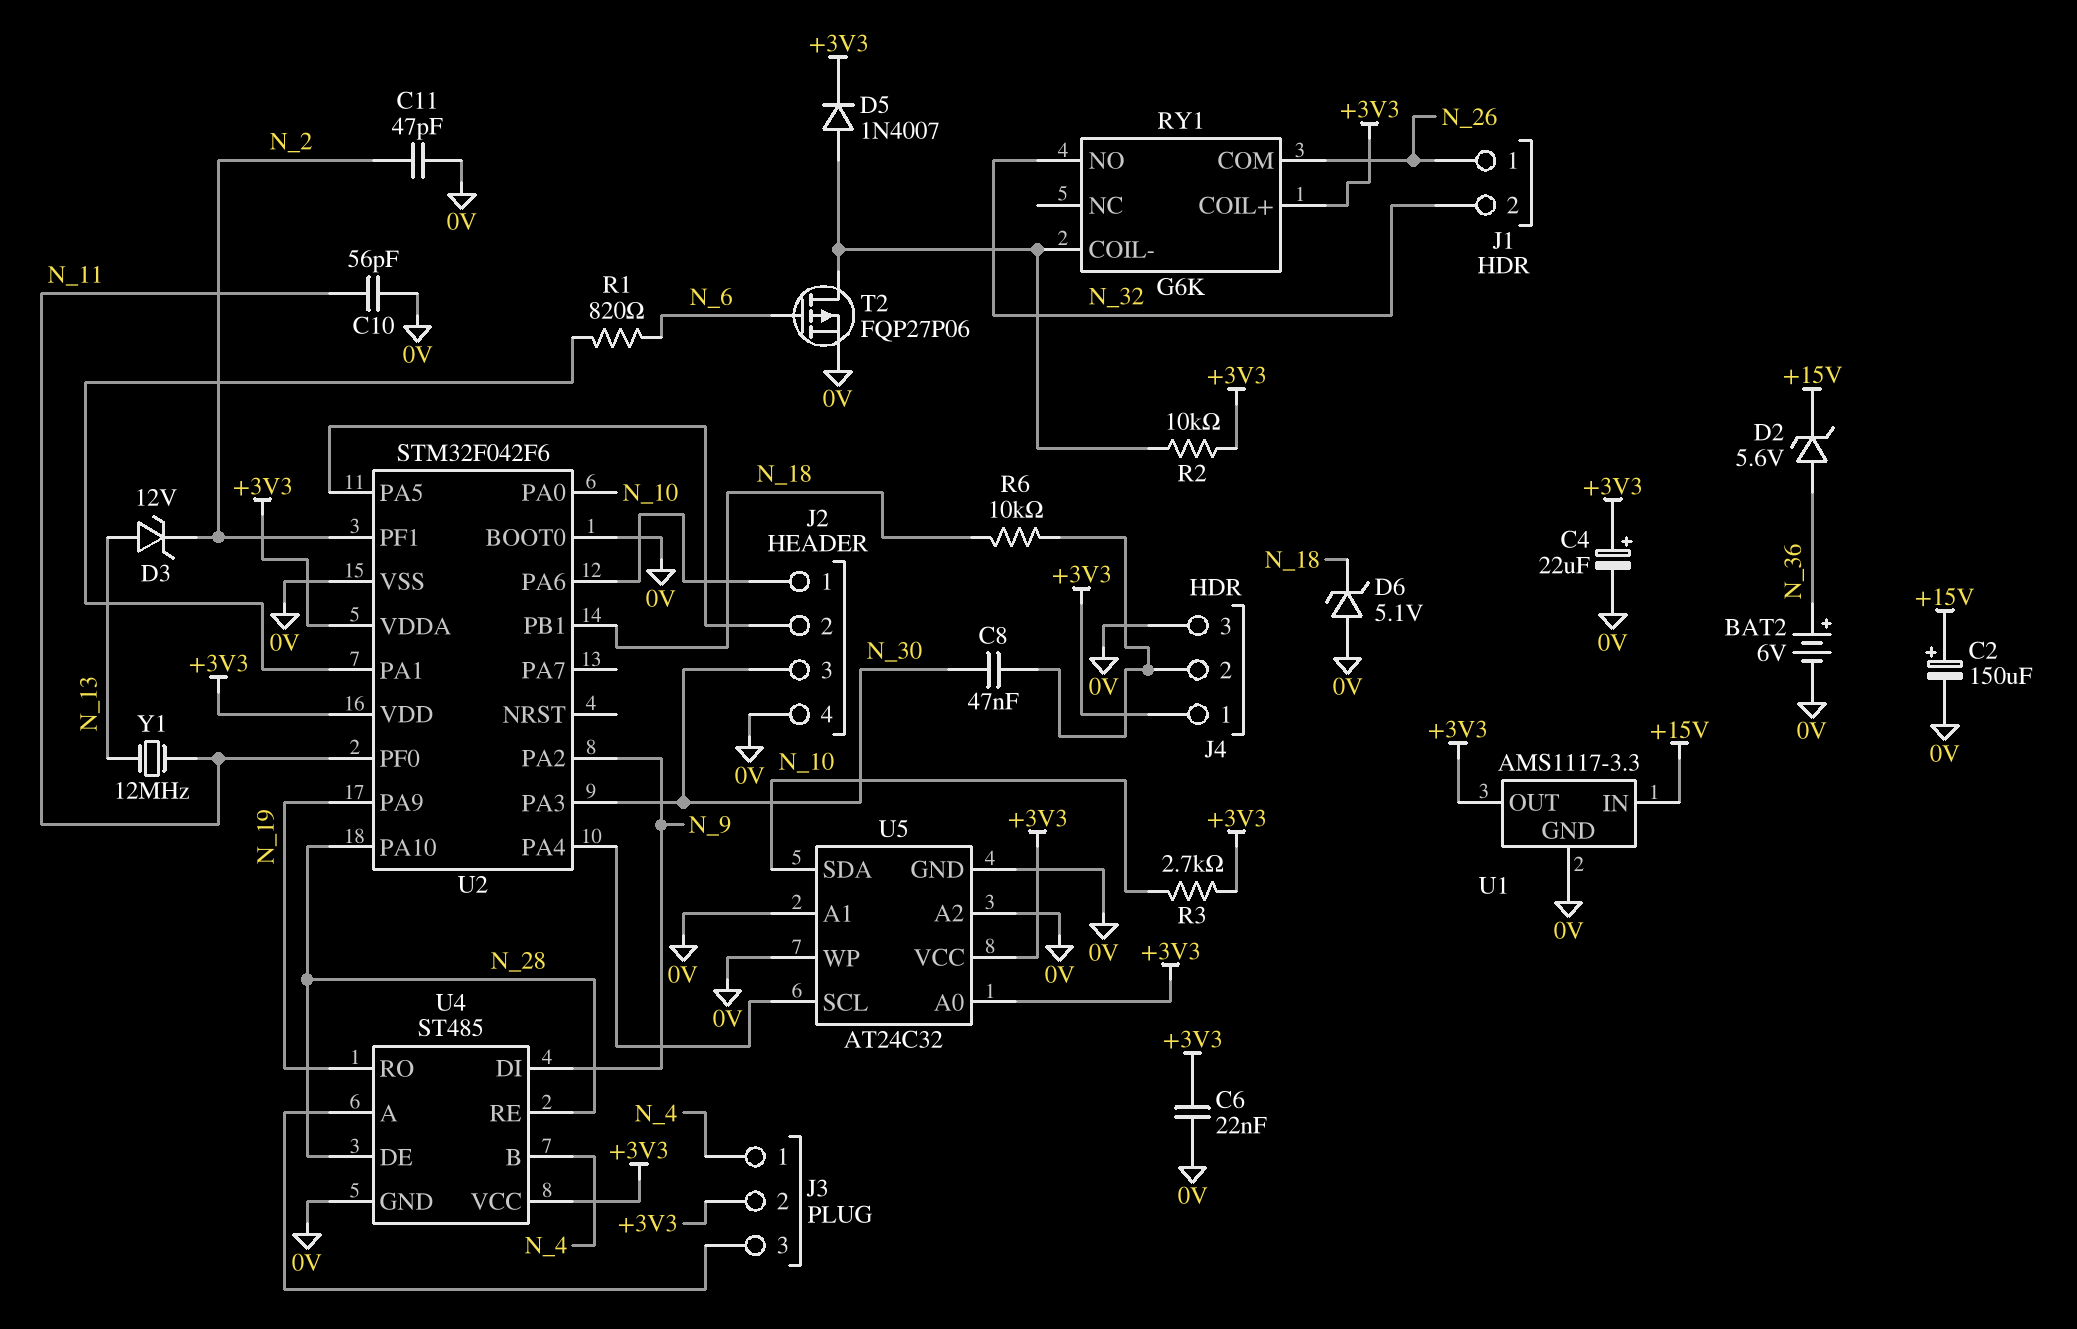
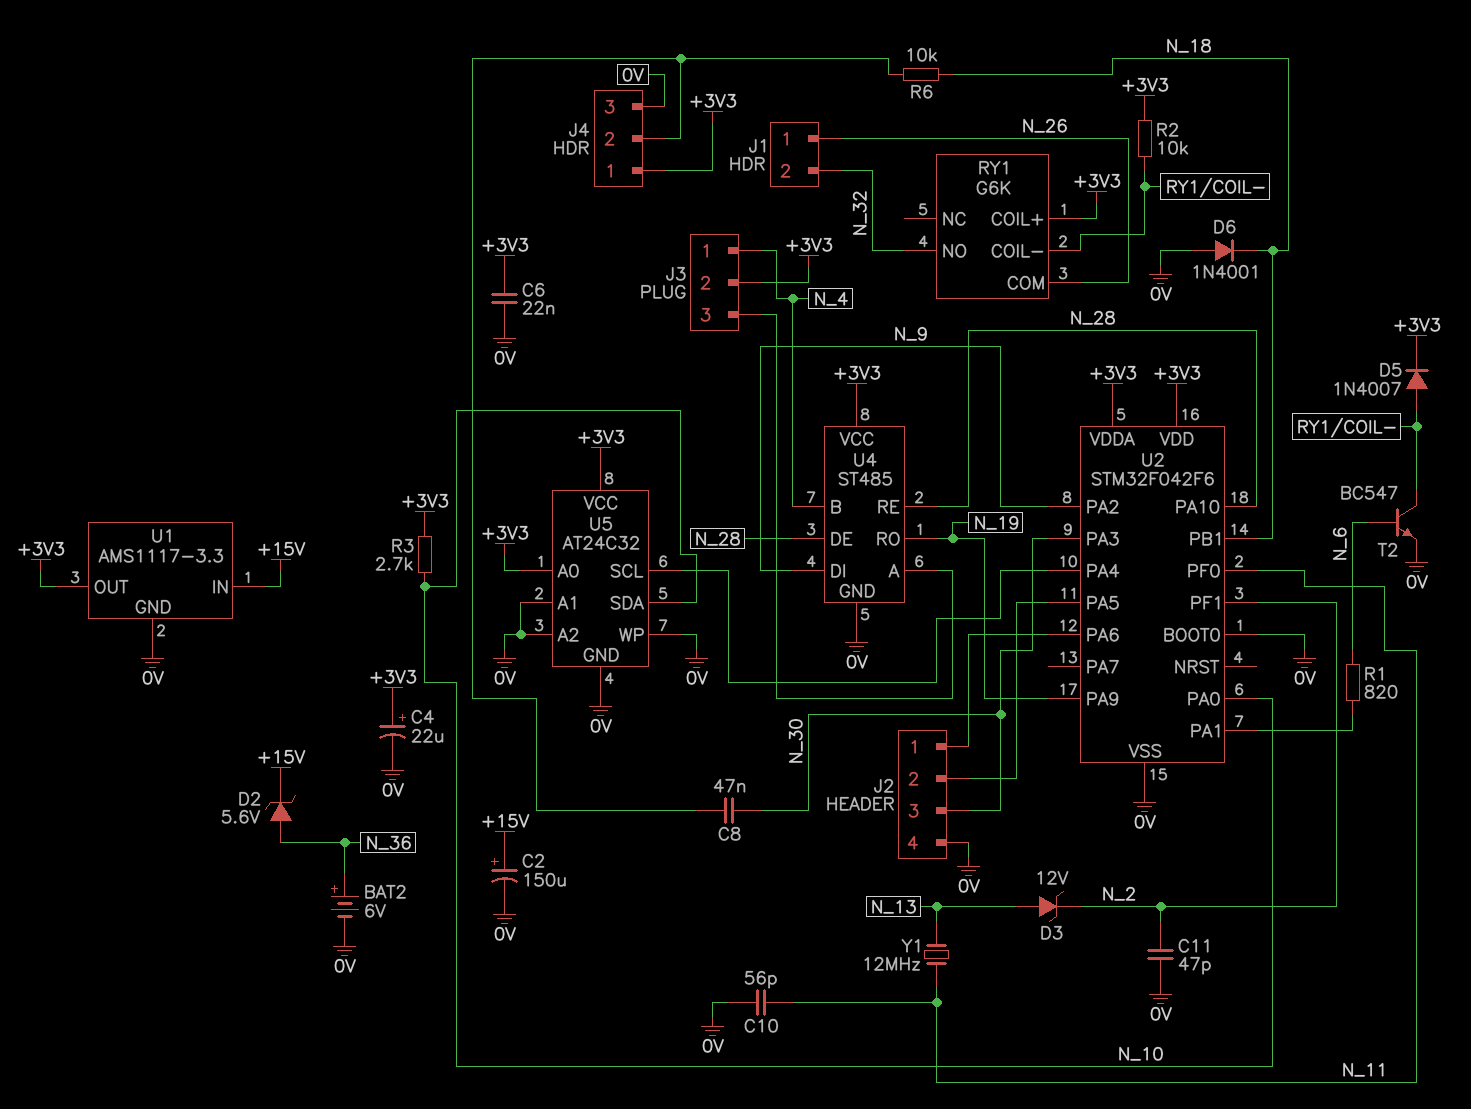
D6: zener 5.1V (A 0V, K N_18) -> diode 1N4001 (A 0V, K N_18)
T2: PMOS FQP27P06 (G N_6, D RY1/COIL-, S 0V) -> NPN BC547 (B N_6, C RY1/COIL-, E 0V)

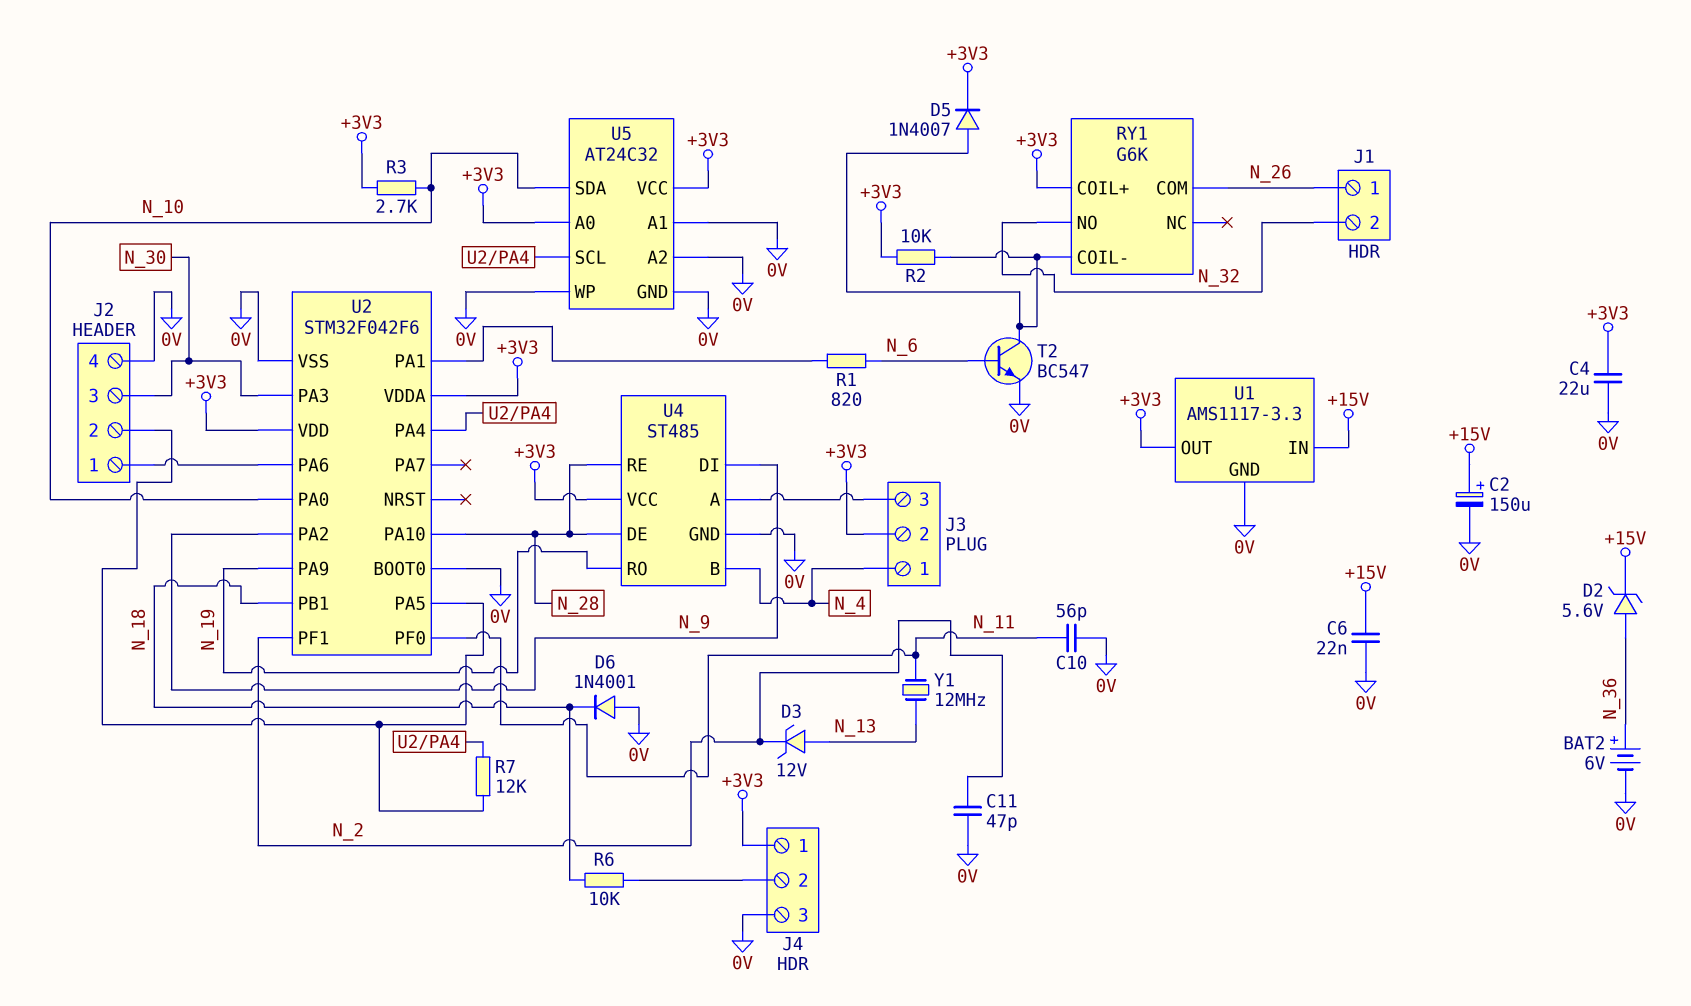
C4: 22uF (plus +3V3, minus 0V) -> 22uF (+3V3, 0V)
C6: 22nF (+3V3, 0V) -> 22nF (+15V, 0V)
C8: 47nF (J4/2, N_30) -> none
R7: none -> 12k (J2/2, U2/PA4)

